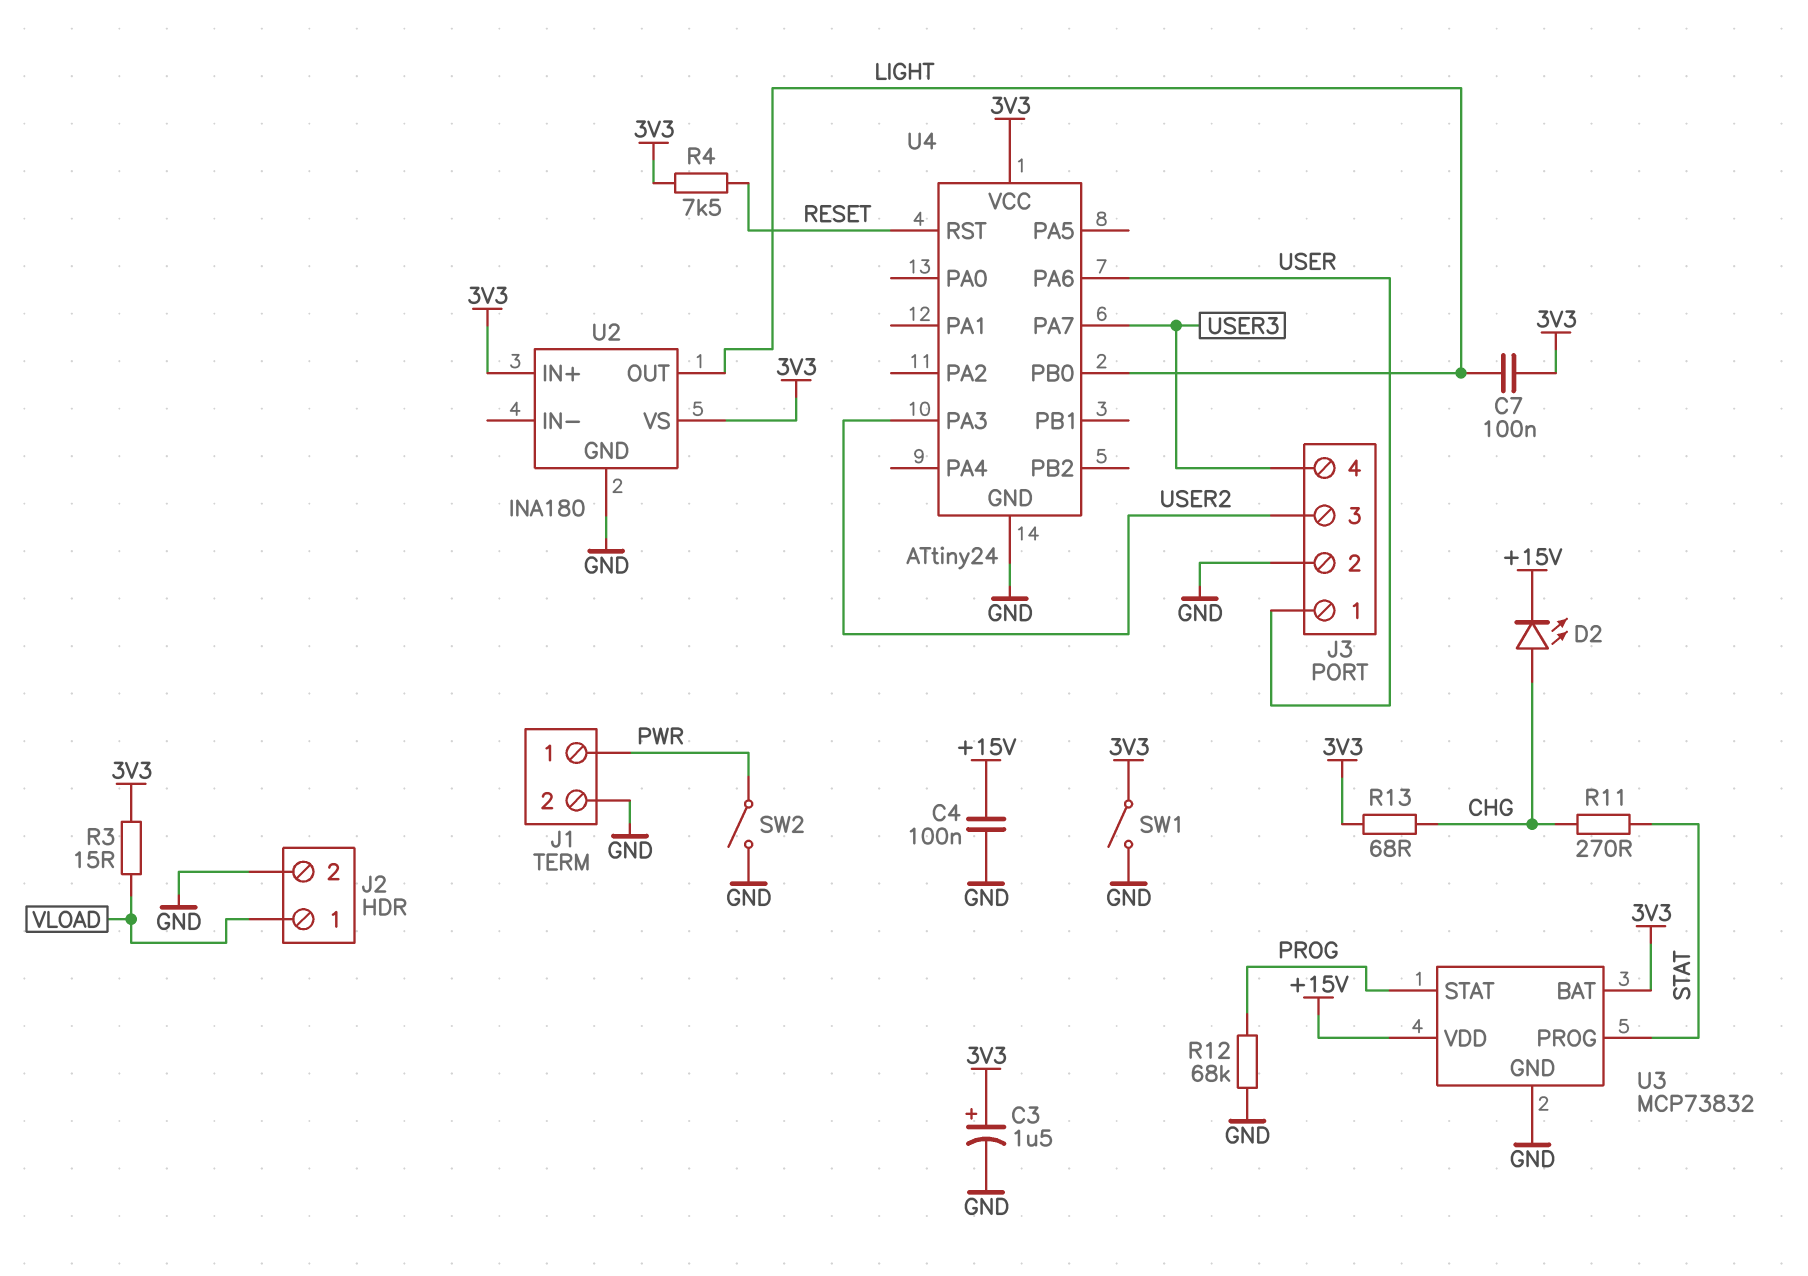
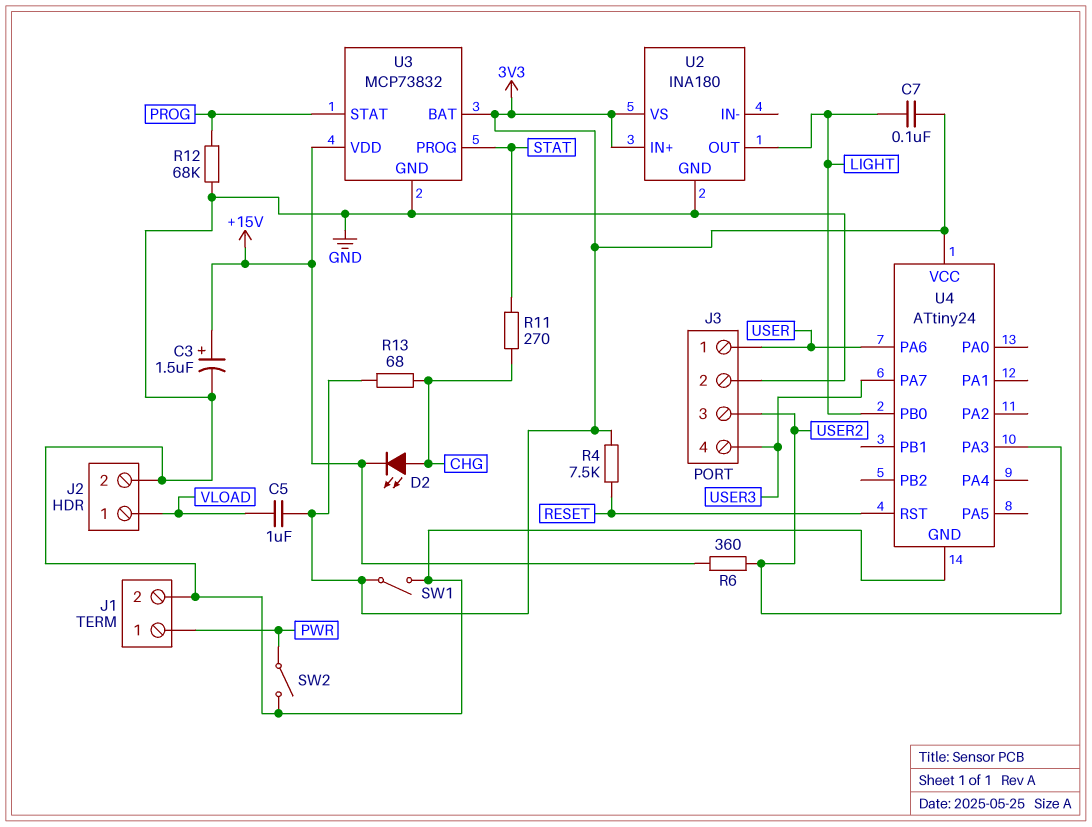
C3: 1.5uF (plus 3V3, minus GND) -> 1.5uF (plus +15V, minus GND)
C4: 100nF (+15V, GND) -> none
C5: none -> 1uF (3V3, VLOAD)
R3: 15 (3V3, VLOAD) -> none
R6: none -> 360 (+15V, USER2)

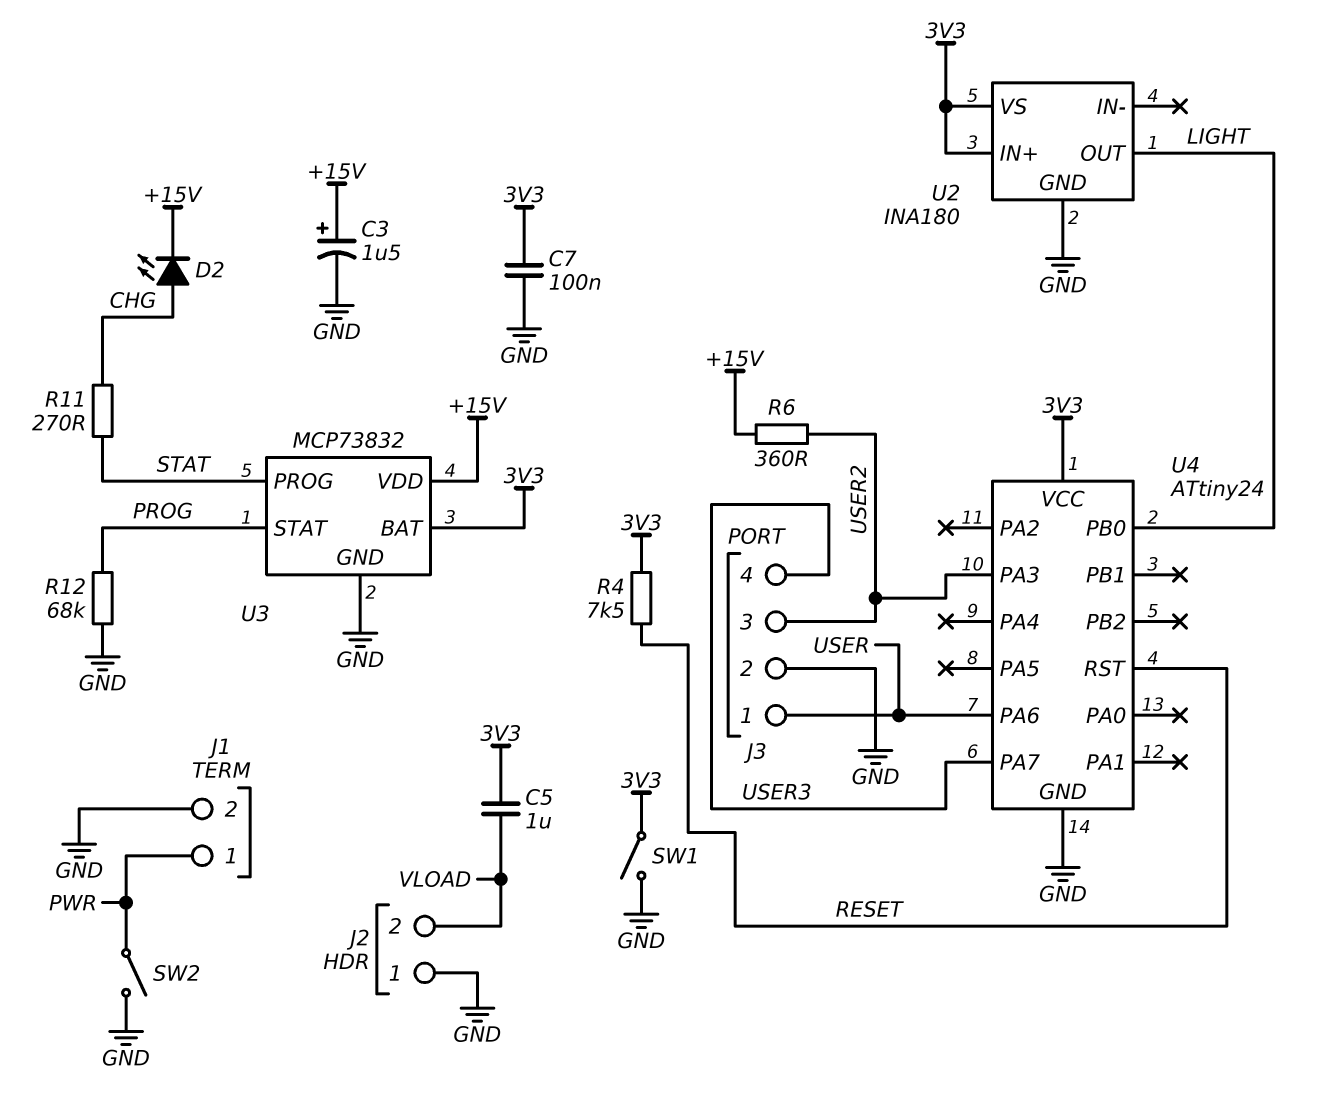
C7: 100nF (3V3, LIGHT) -> 100nF (3V3, GND)
J2 pin 1: VLOAD -> GND
J2 pin 2: GND -> VLOAD
R13: 68 (3V3, CHG) -> none

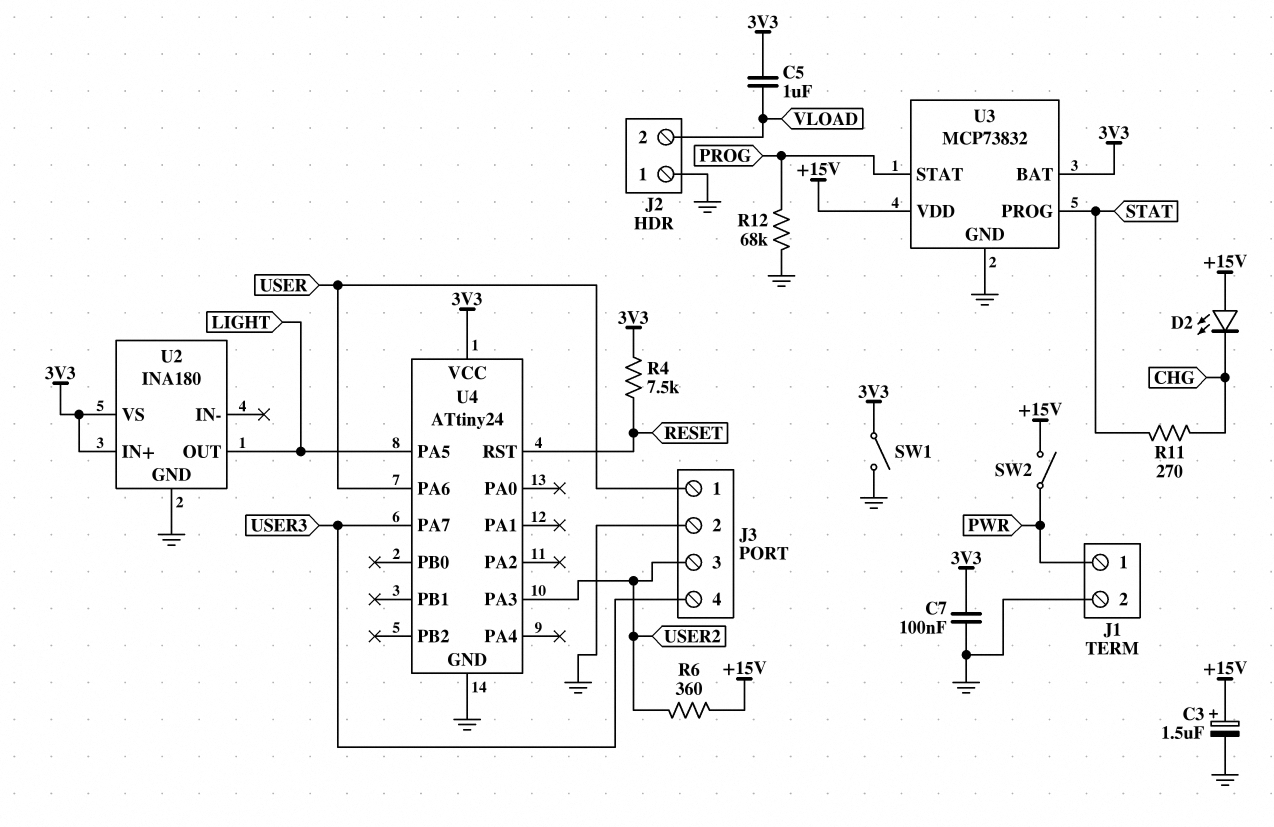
D2: LED (A CHG, K +15V) -> LED (A +15V, K CHG)
SW2: switch (GND, PWR) -> switch (+15V, PWR)
U4 pin PA5: none -> LIGHT
U4 pin PB0: LIGHT -> none

